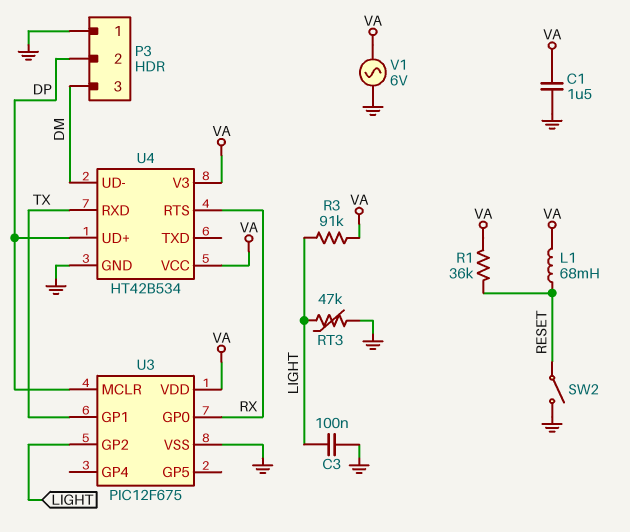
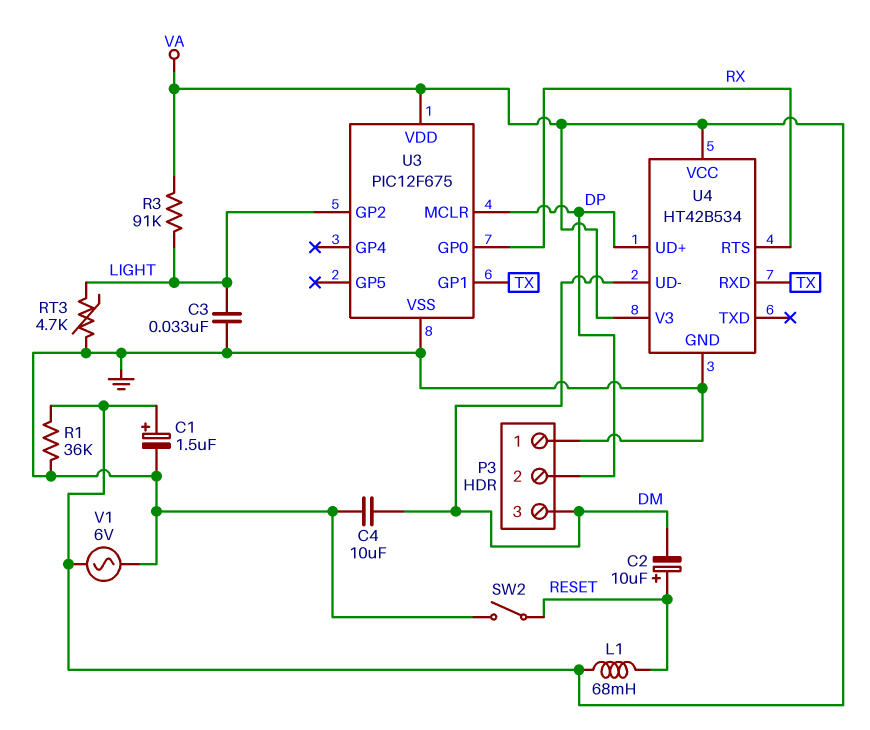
C1: 1.5uF (GND, VA) -> 1.5uF (plus VA, minus GND)
C2: none -> 10uF (plus RESET, minus DM)
C3: 100nF (GND, LIGHT) -> 33nF (GND, LIGHT)
C4: none -> 10uF (DM, GND)
R1: 36k (RESET, VA) -> 36k (GND, VA)
RT3: 47k (GND, LIGHT) -> 4.7k (GND, LIGHT)

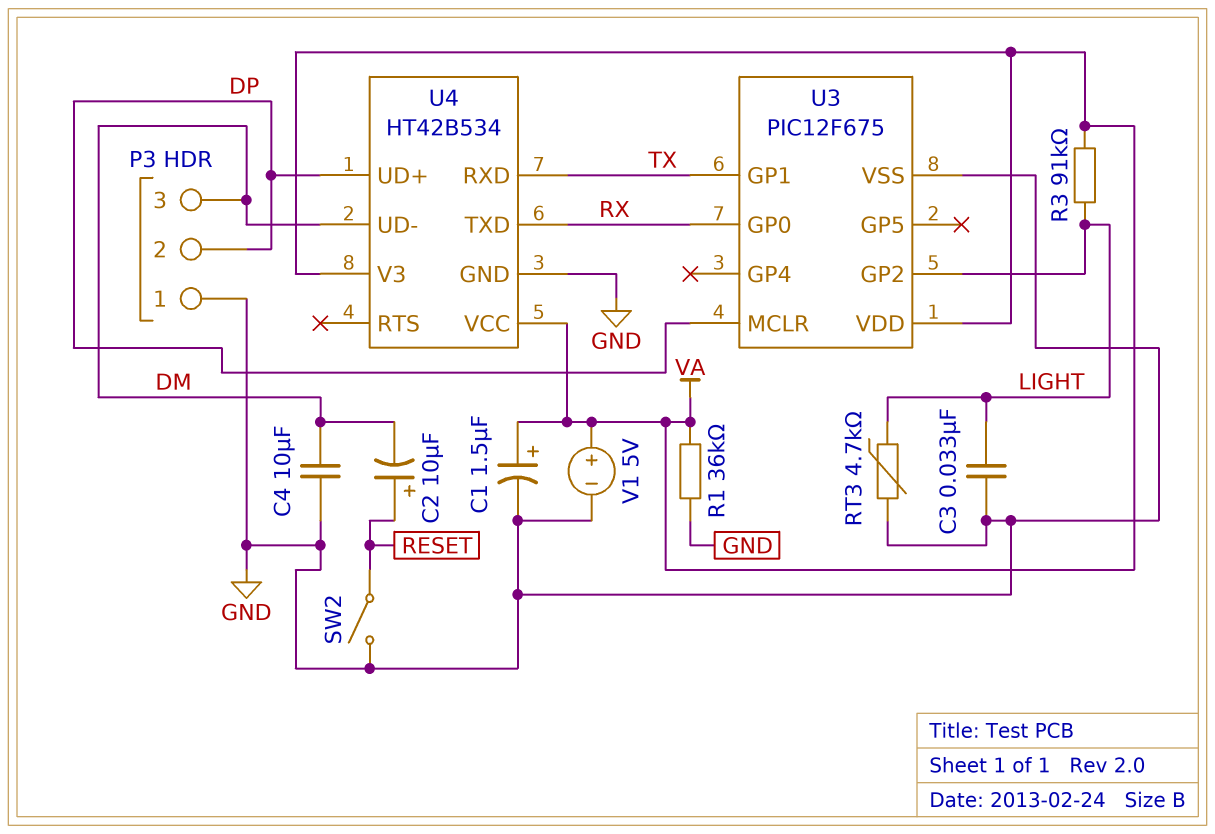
L1: 68mH (RESET, VA) -> none
U4 pin RTS: RX -> none
U4 pin TXD: none -> RX
V1: AC 6V (GND, VA) -> 5V (plus VA, minus GND)

